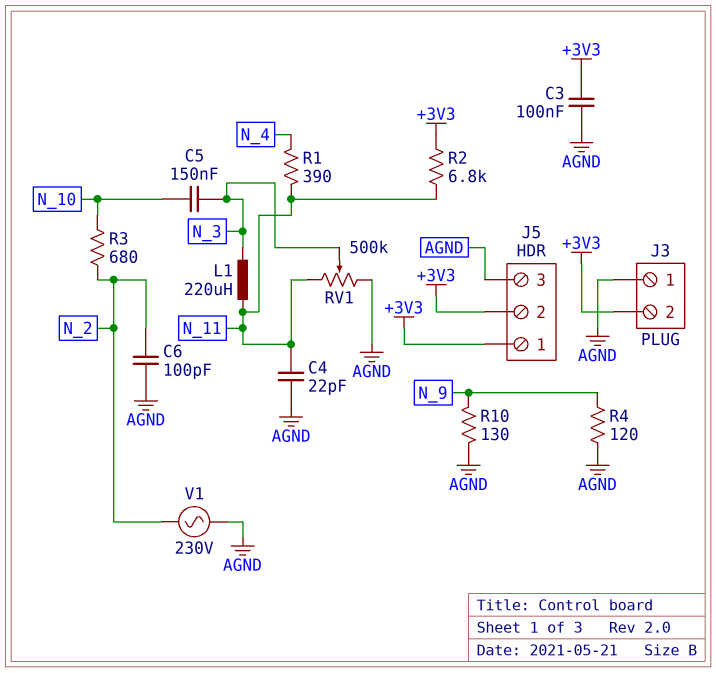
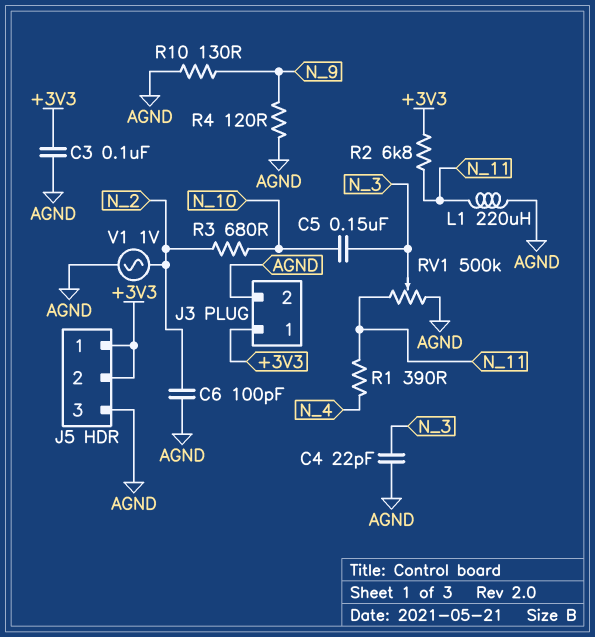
C4: 22pF (AGND, N_11) -> 22pF (AGND, N_3)
J3 pin 1: AGND -> +3V3
J3 pin 2: +3V3 -> AGND
L1: 220uH (N_3, N_11) -> 220uH (AGND, N_11)
V1: AC 230V (AGND, N_2) -> AC 1V (AGND, N_2)

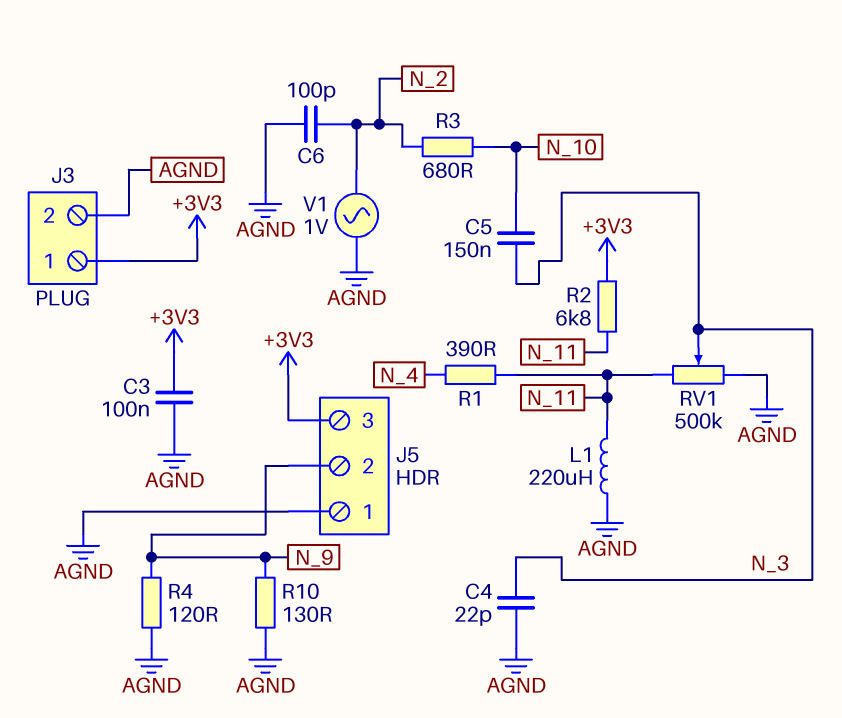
J5 pin 1: +3V3 -> AGND
J5 pin 2: +3V3 -> N_9
J5 pin 3: AGND -> +3V3

